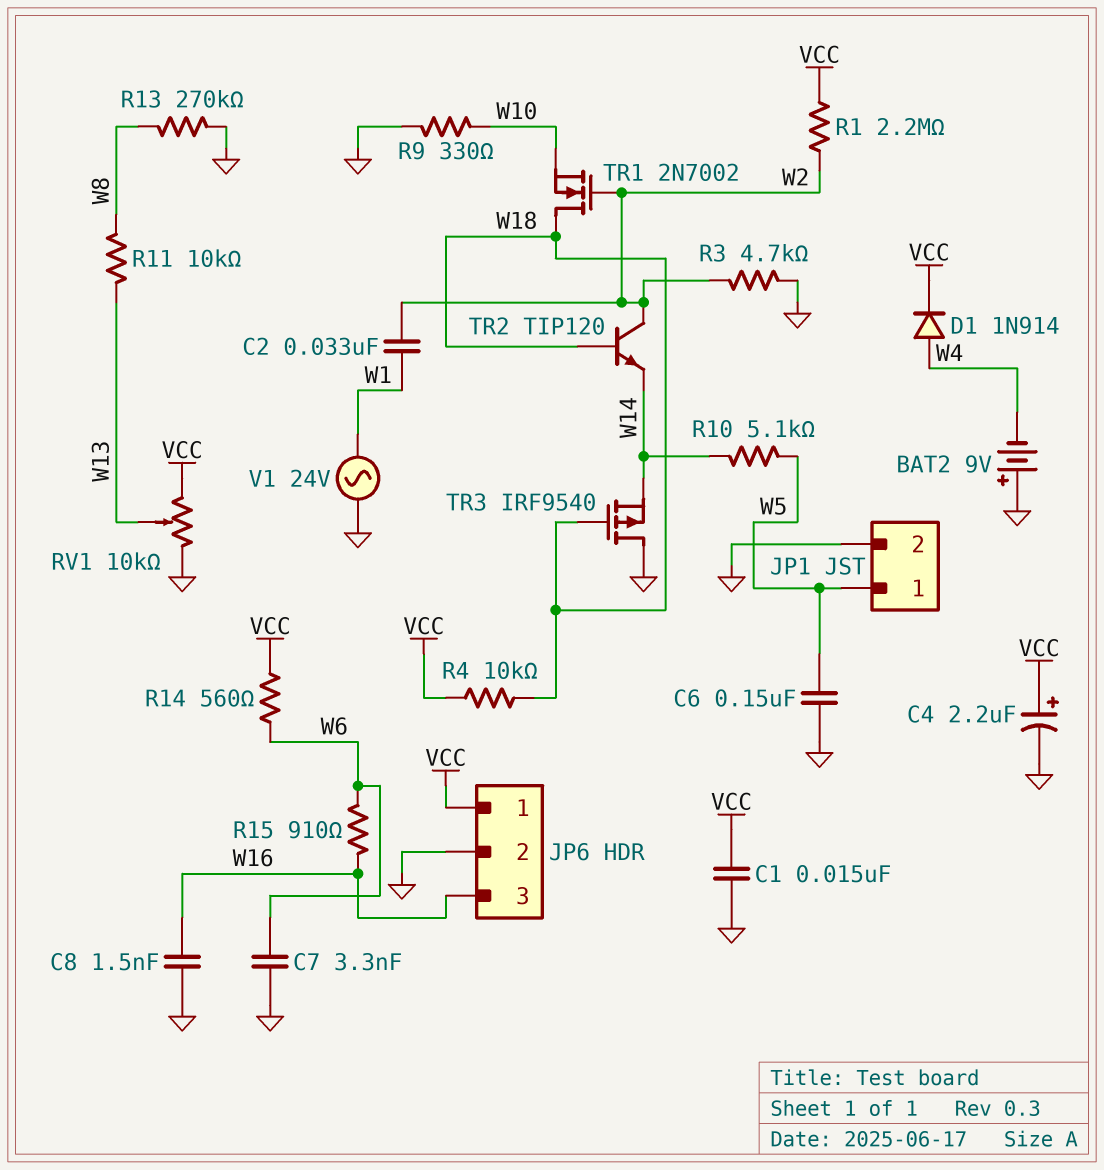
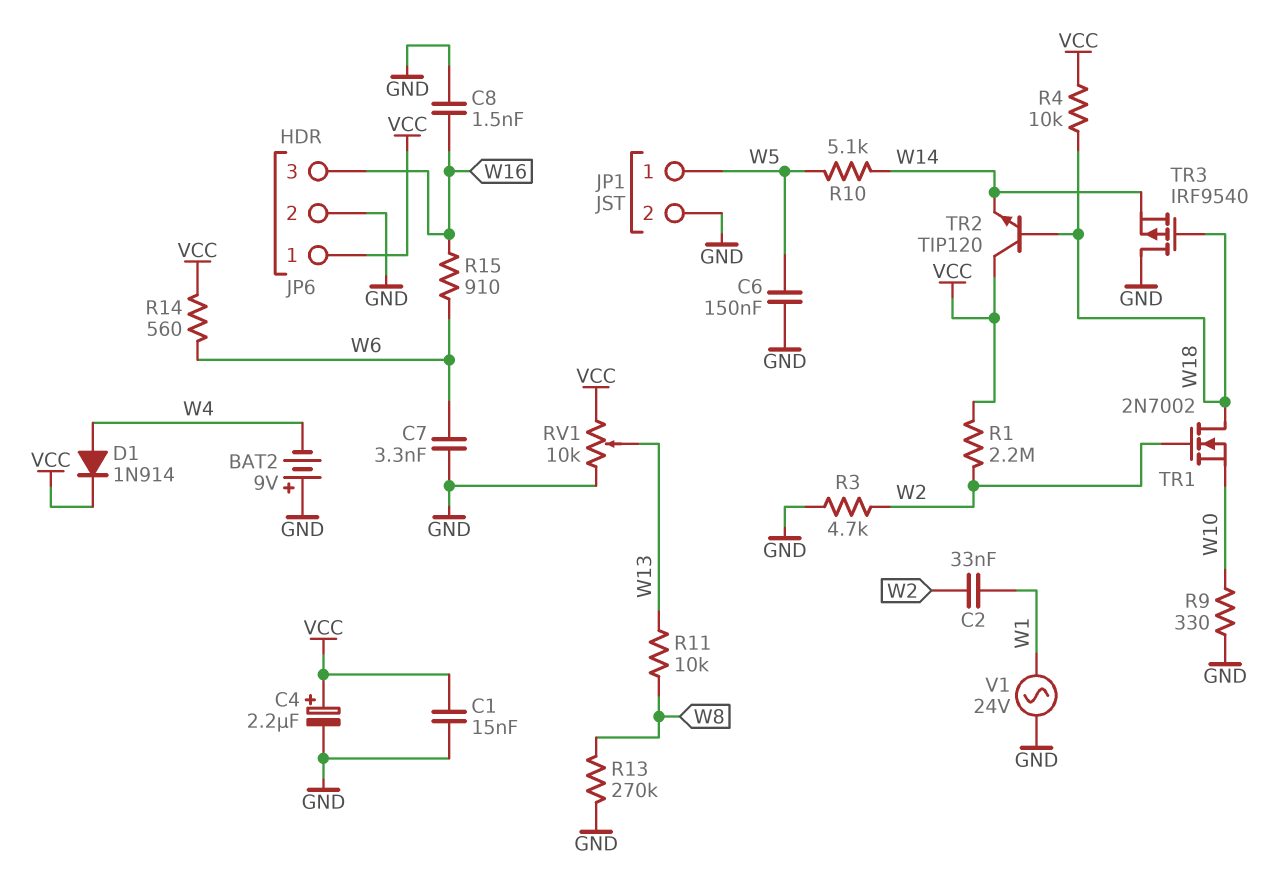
TR2: NPN TIP120 (B W18, C W2, E W14) -> NPN TIP120 (B W18, C VCC, E W14)

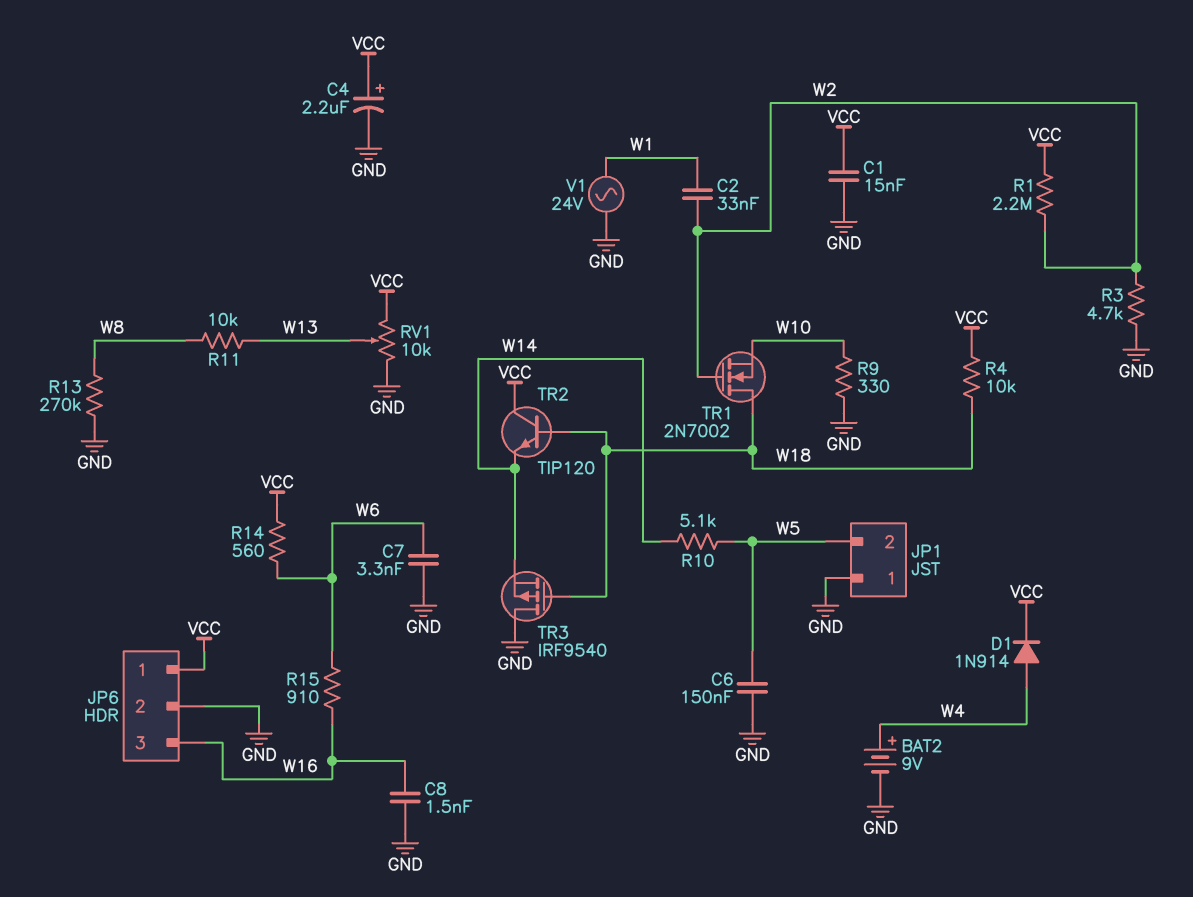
BAT2: 9V (plus GND, minus W4) -> 9V (plus W4, minus GND)
JP1 pin 1: W5 -> GND
JP1 pin 2: GND -> W5

